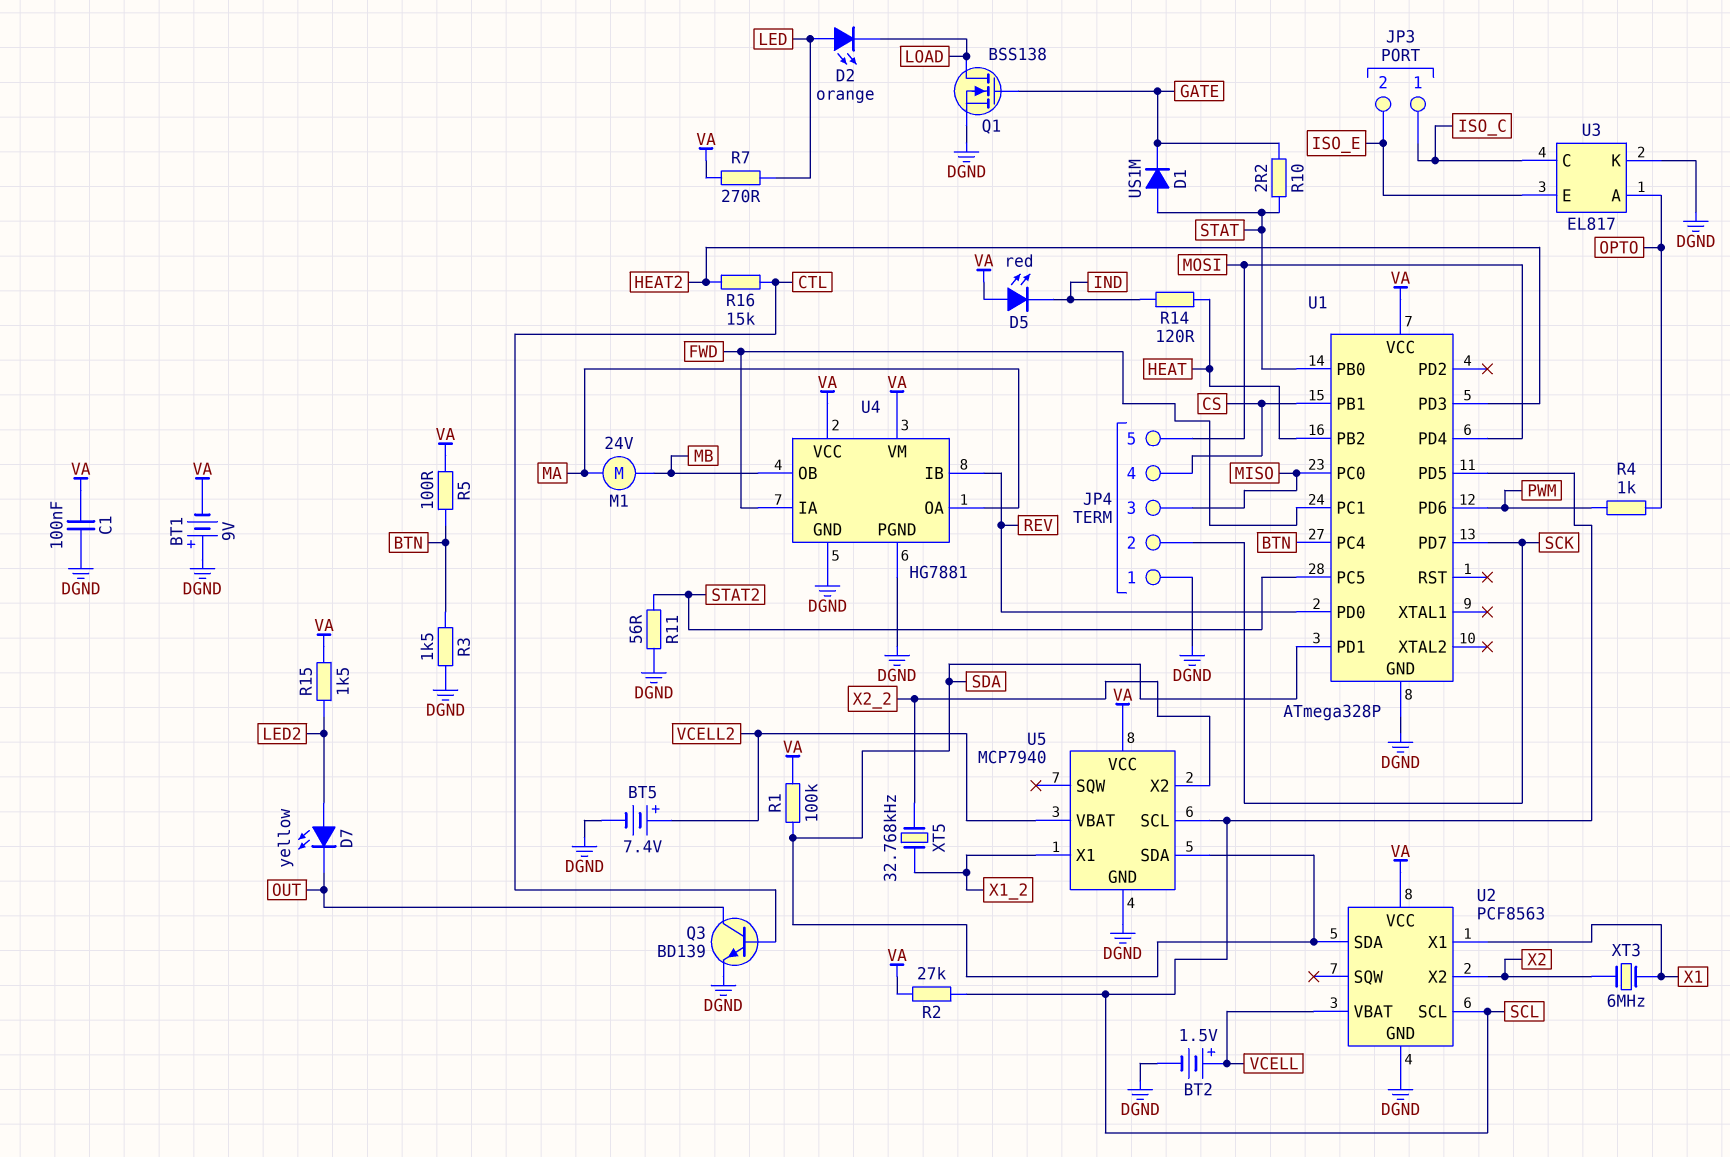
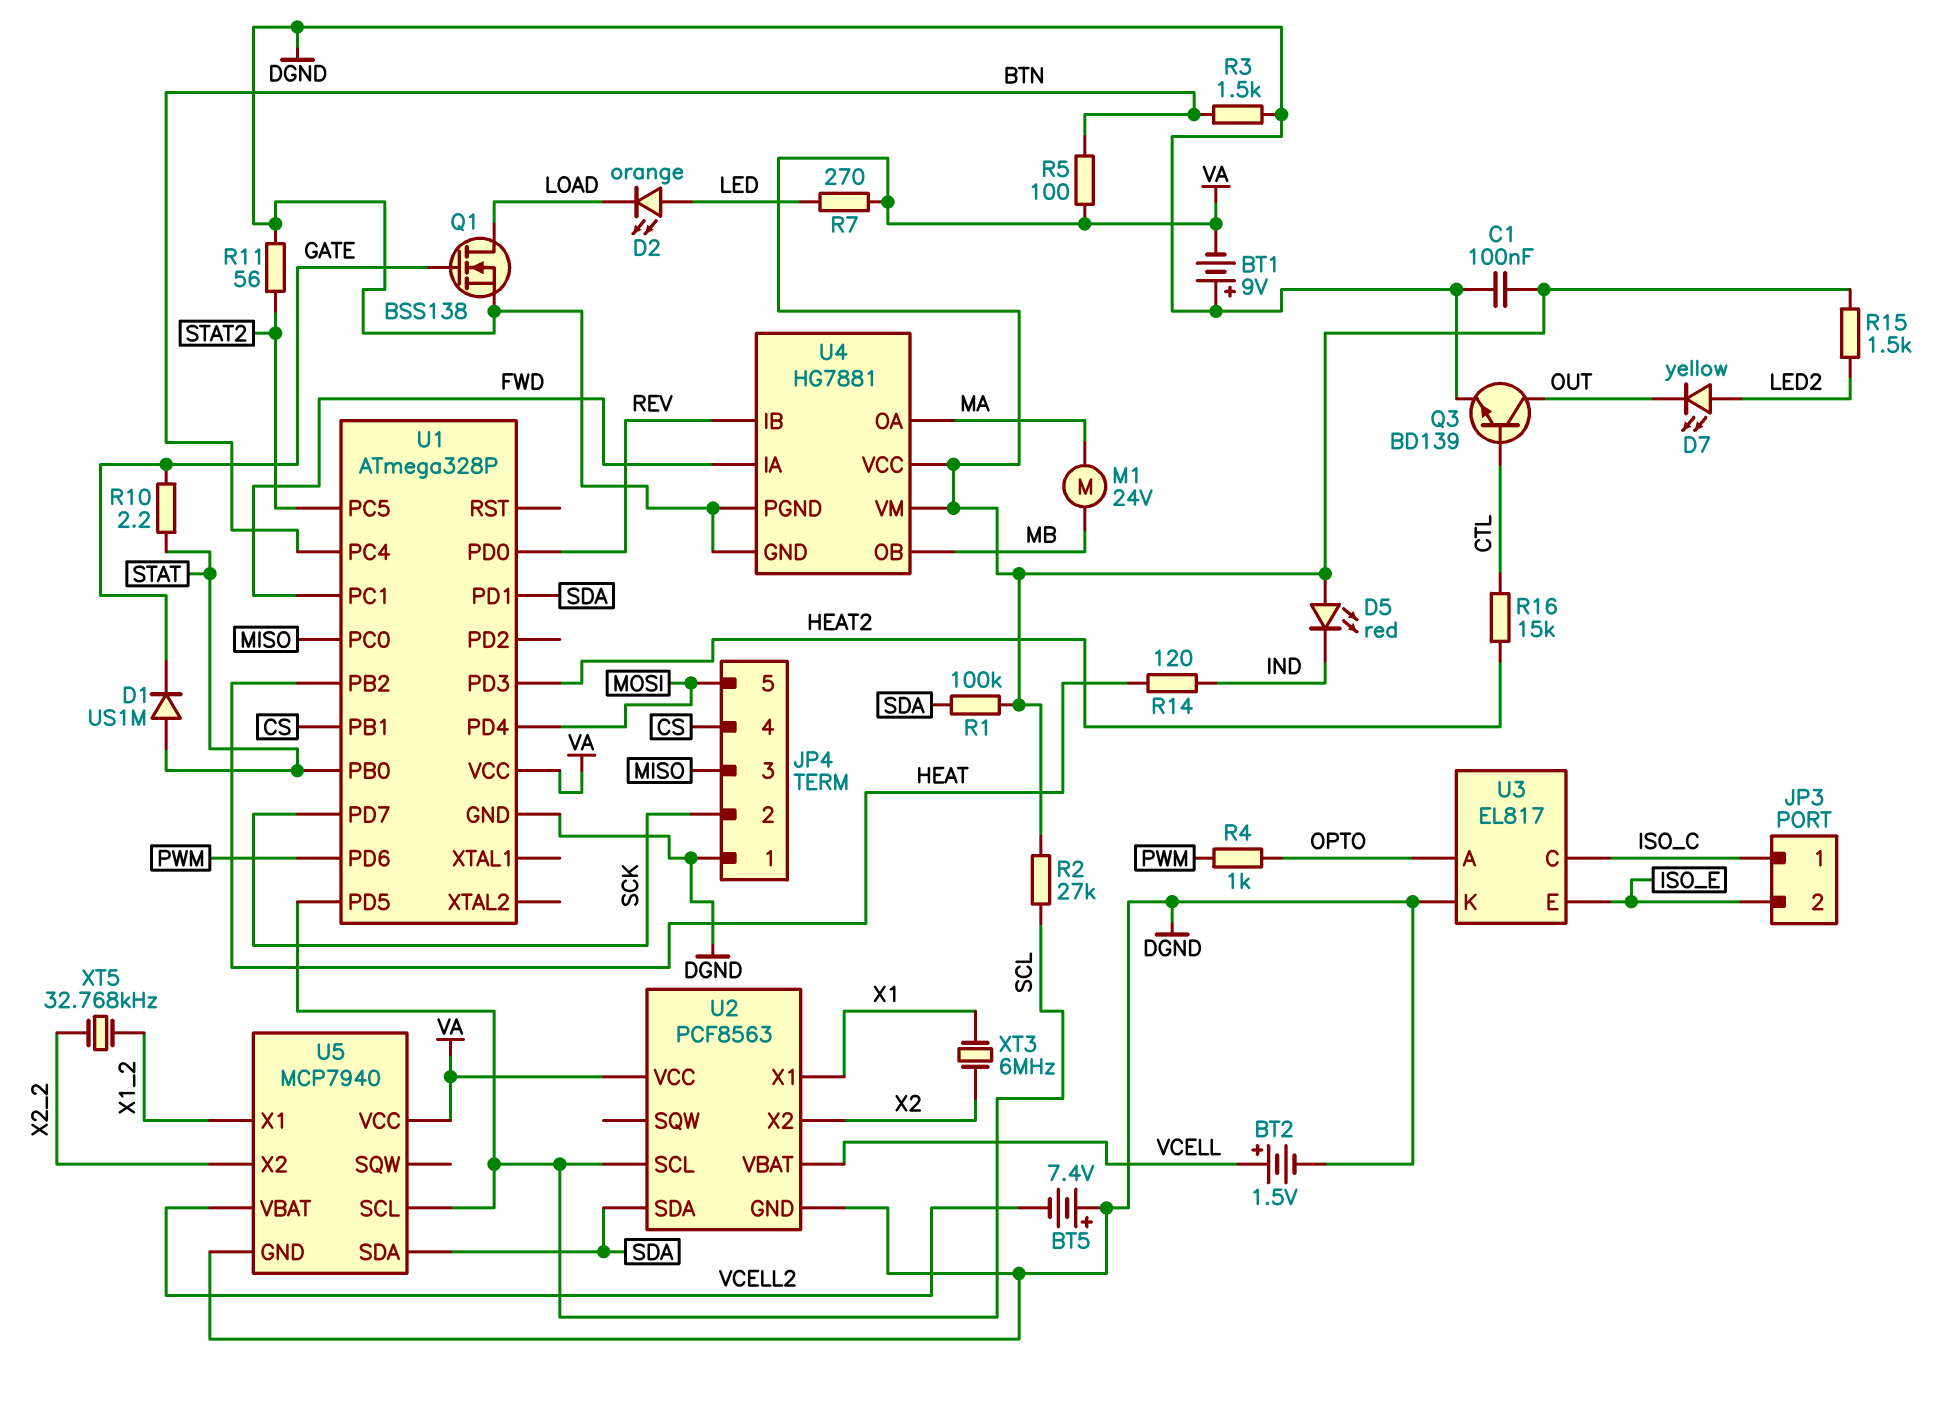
BT5: 7.4V (plus VCELL2, minus DGND) -> 7.4V (plus DGND, minus VCELL2)

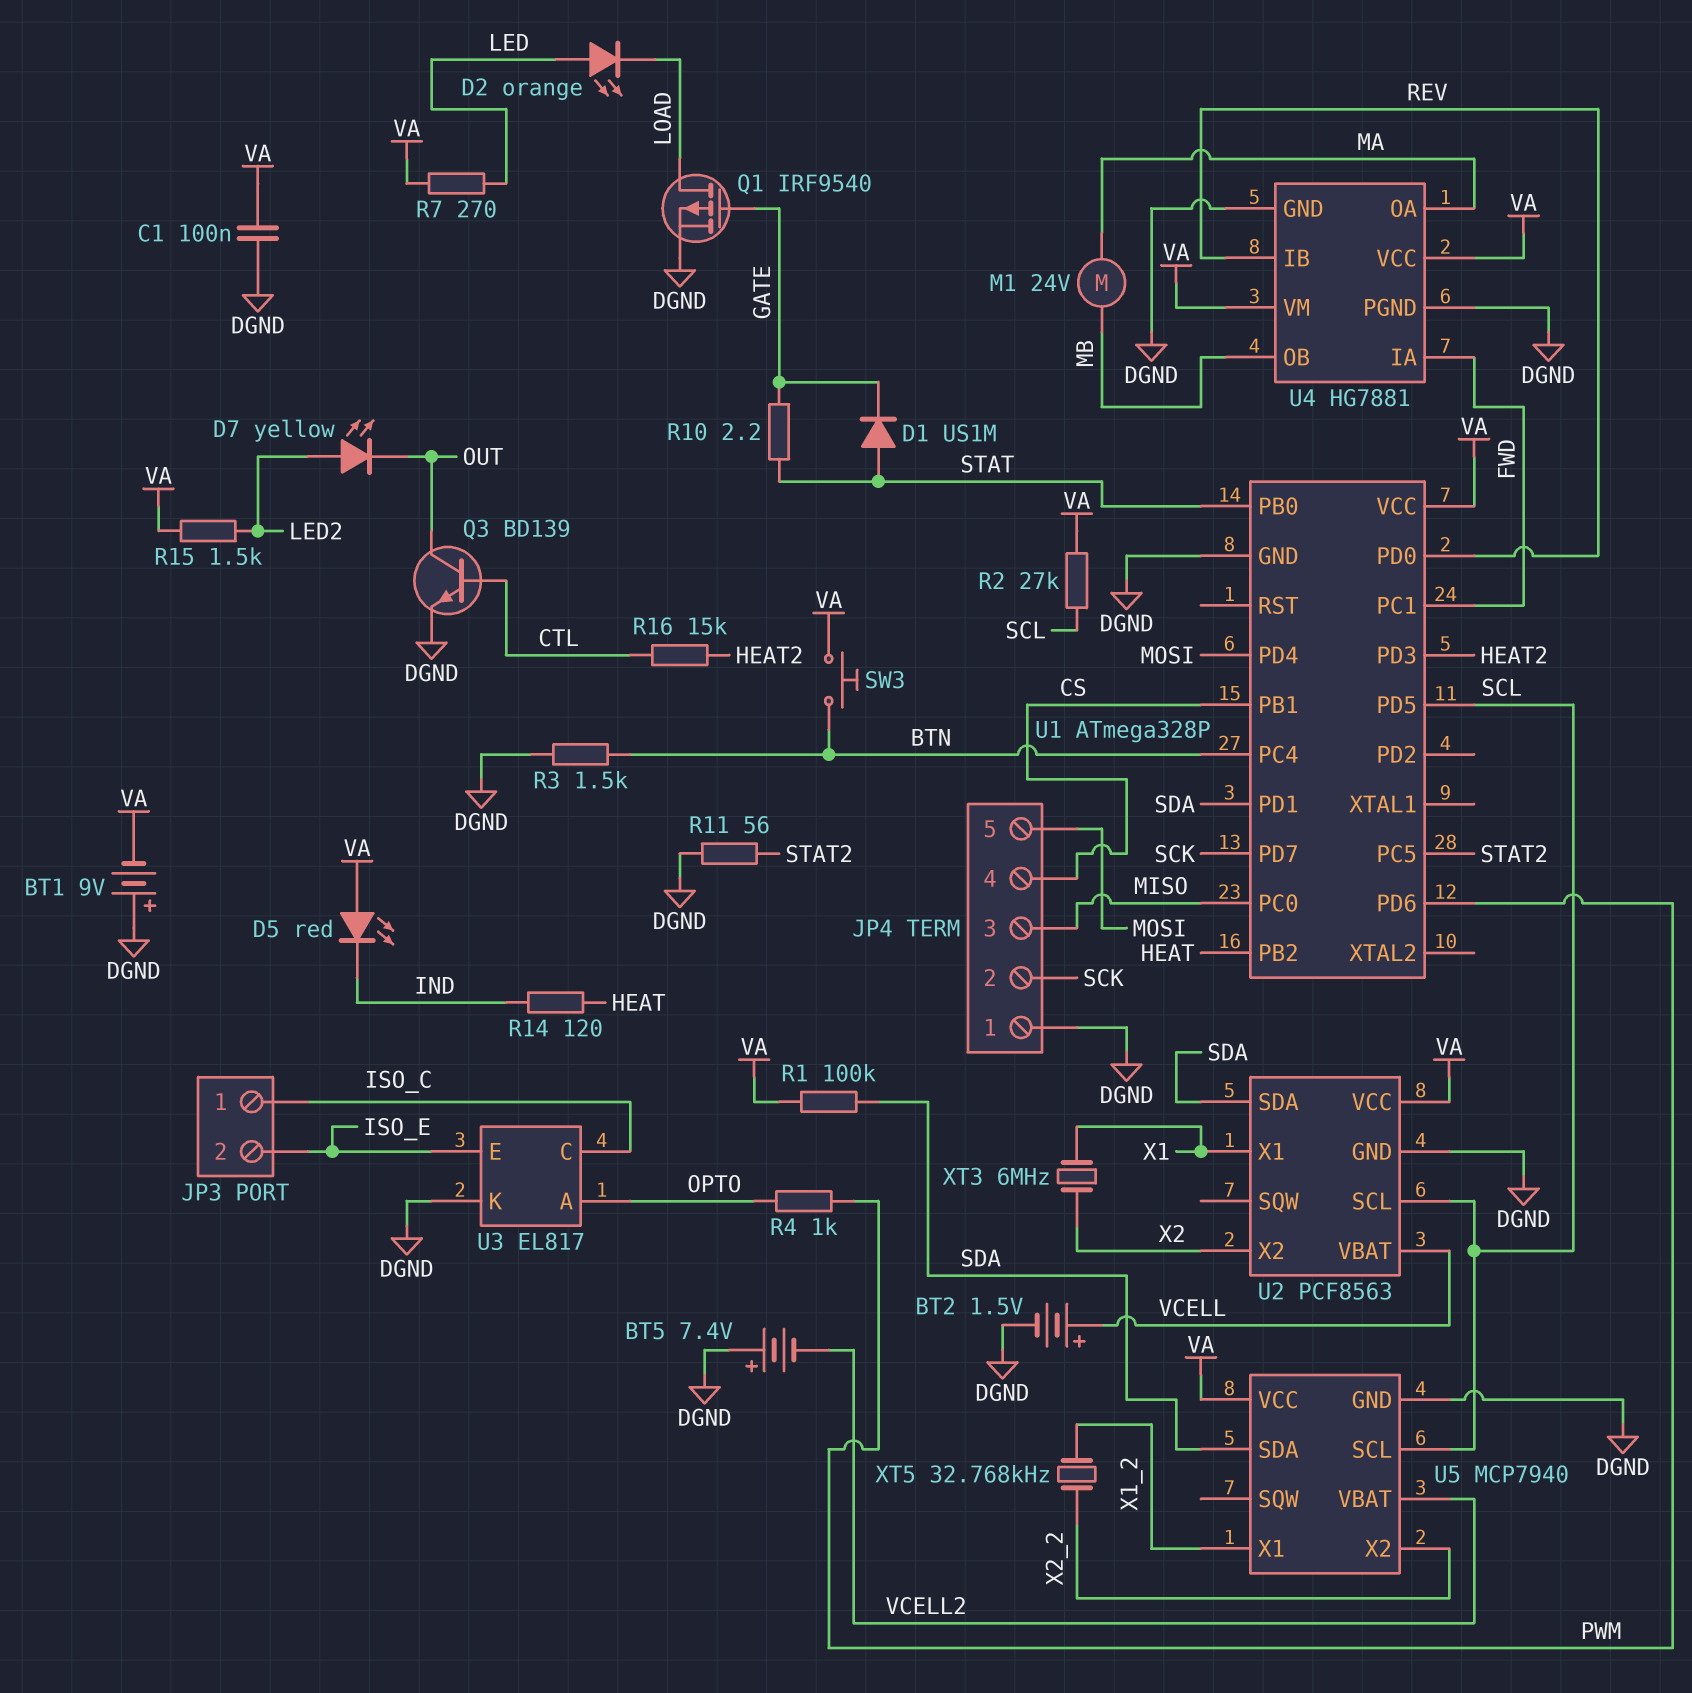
Q1: NMOS BSS138 (G GATE, D LOAD, S DGND) -> PMOS IRF9540 (G GATE, D LOAD, S DGND)
R5: 100 (BTN, VA) -> none
SW3: none -> button (BTN, VA)

